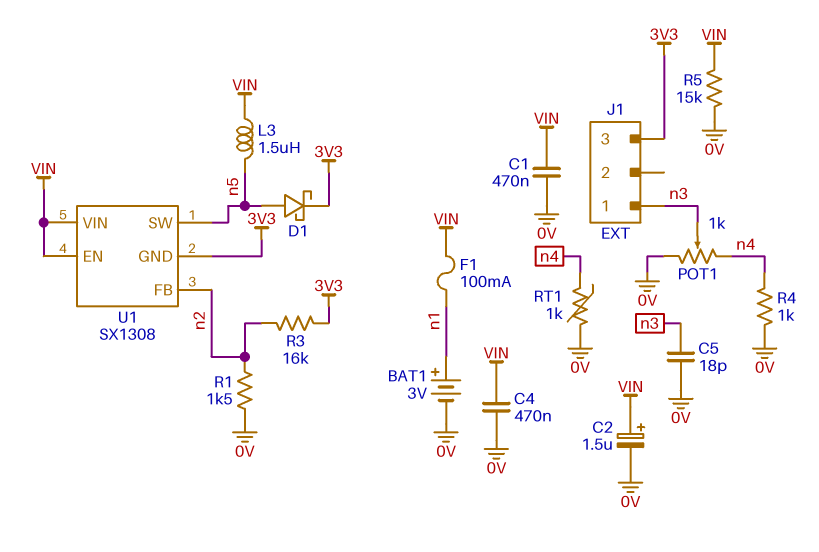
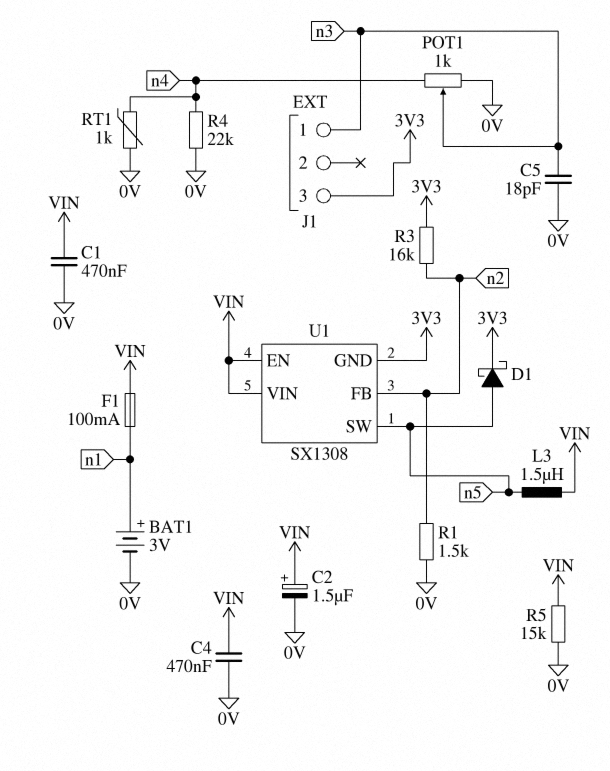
R4: 1k (0V, n4) -> 22k (0V, n4)

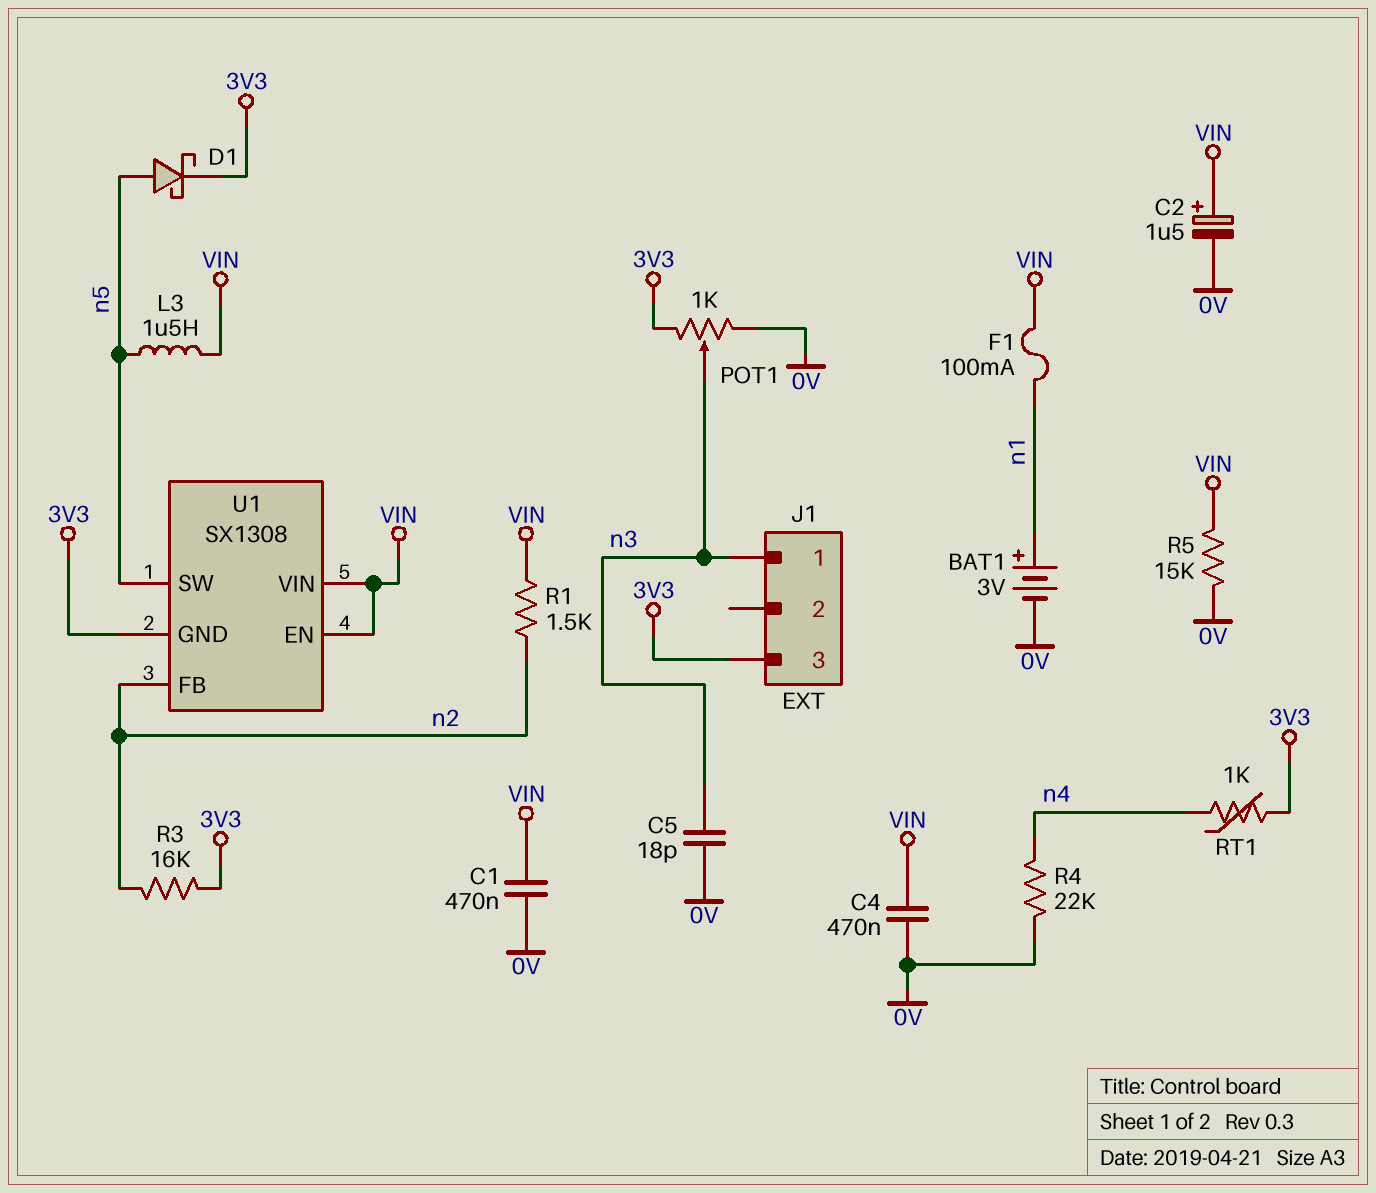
POT1: 1k (0V, n4, wiper n3) -> 1k (0V, 3V3, wiper n3)
R1: 1.5k (0V, n2) -> 1.5k (VIN, n2)
RT1: 1k (0V, n4) -> 1k (3V3, n4)

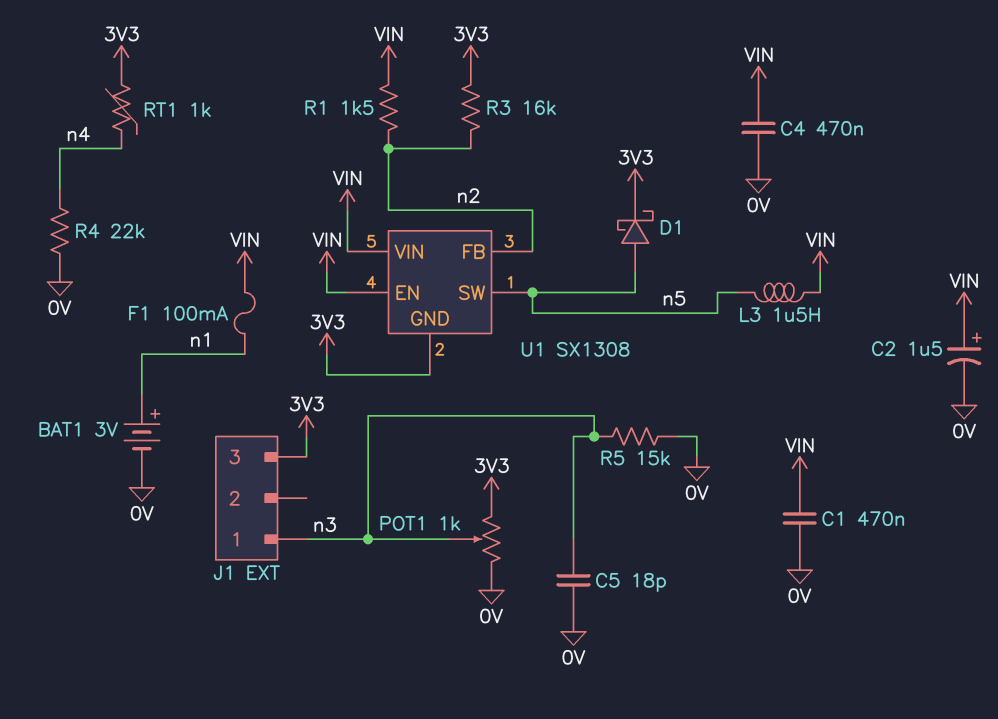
R5: 15k (0V, VIN) -> 15k (0V, n3)

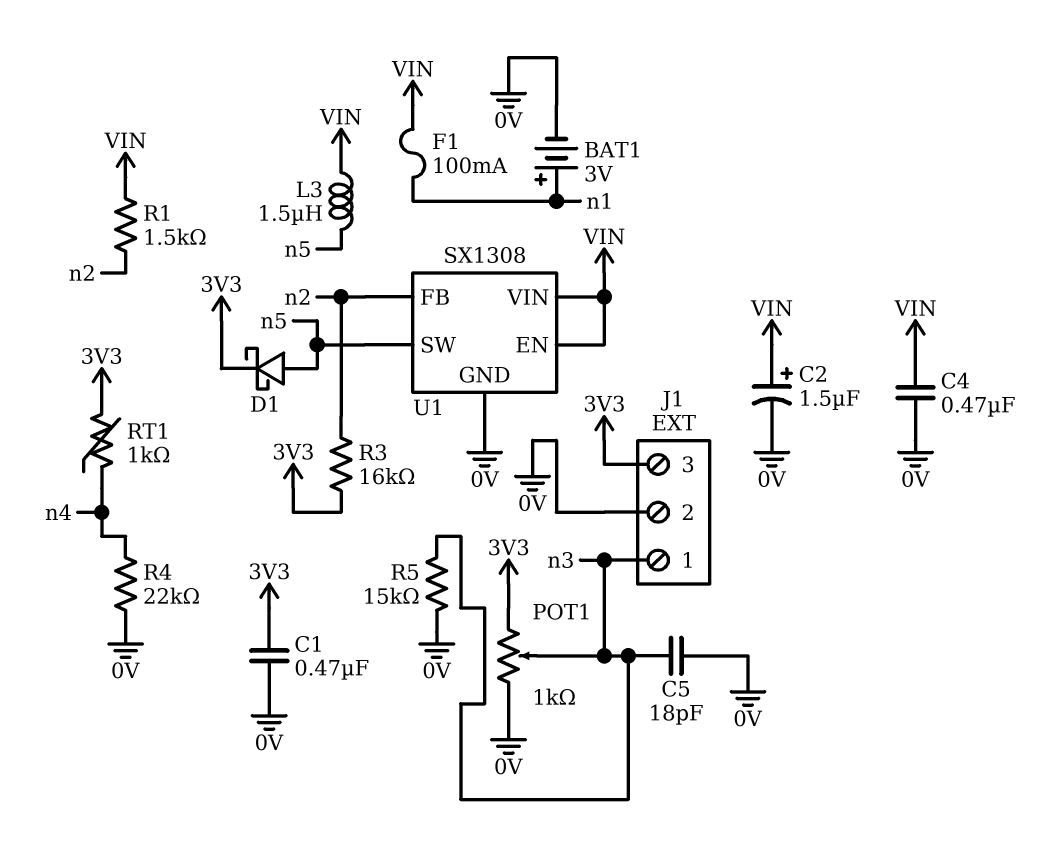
C1: 470nF (0V, VIN) -> 470nF (0V, 3V3)
J1 pin 2: none -> 0V
U1 pin GND: 3V3 -> 0V

